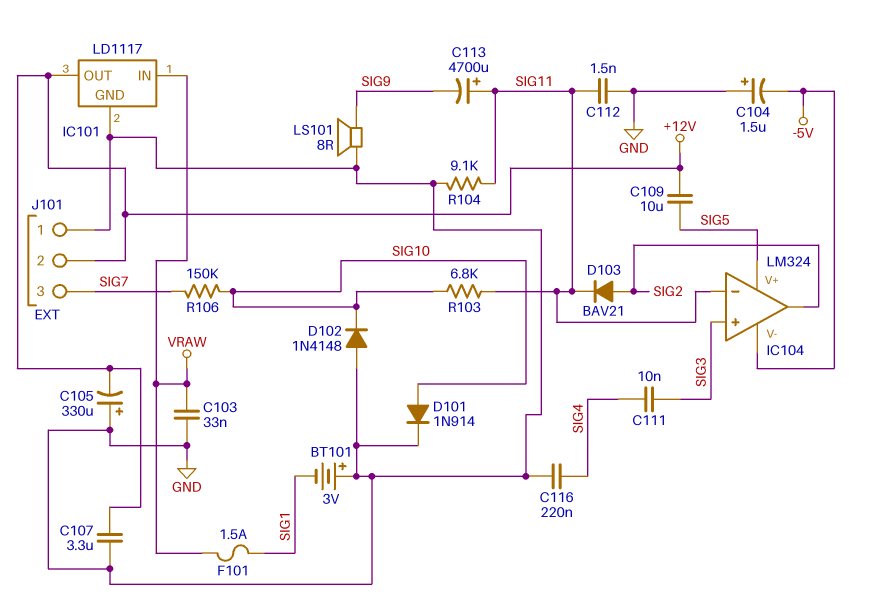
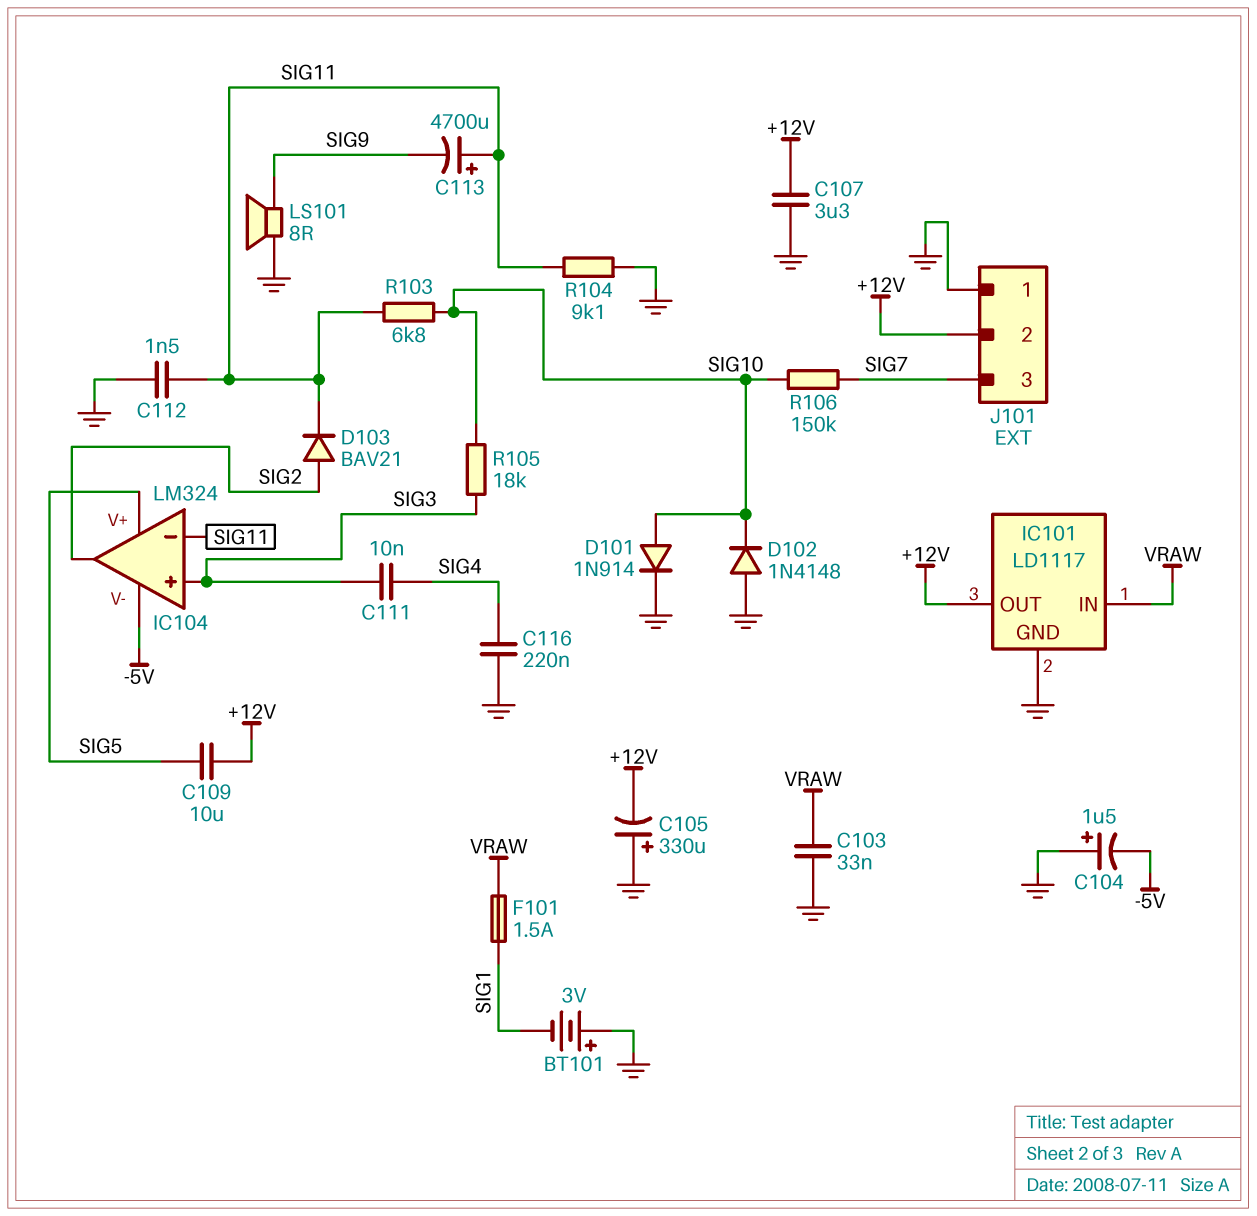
R105: none -> 18k (SIG3, SIG10)

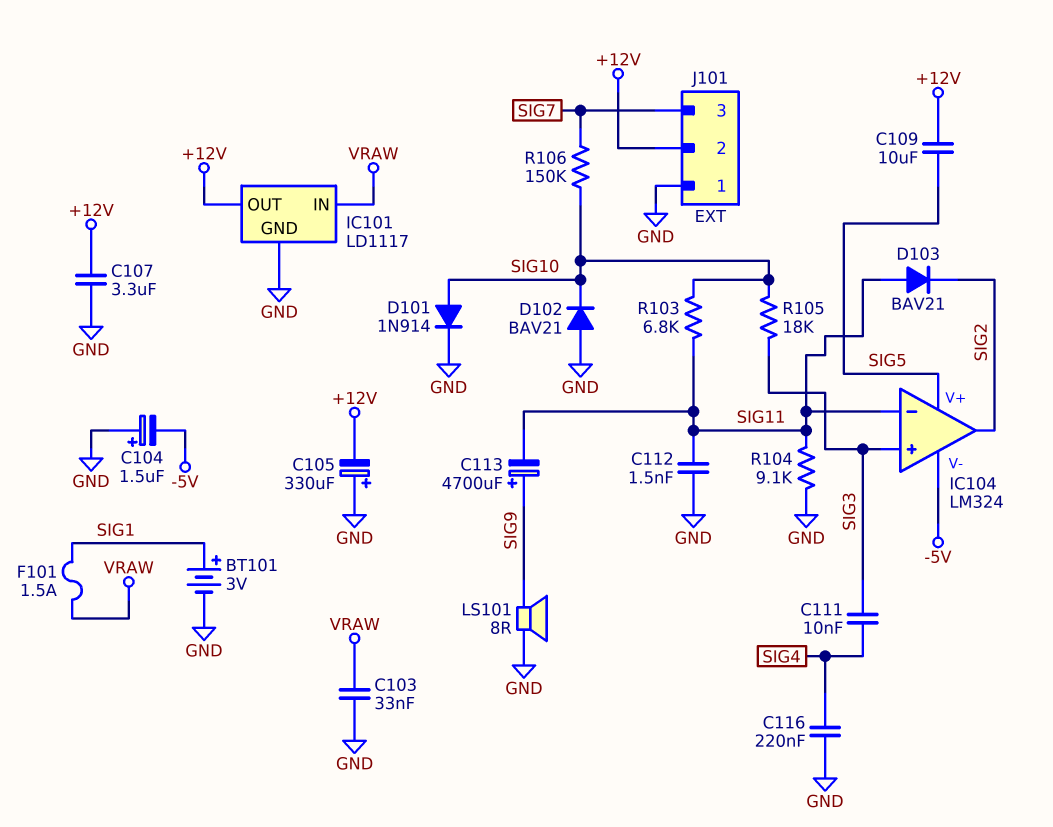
BT101: 3V (plus GND, minus SIG1) -> 3V (plus SIG1, minus GND)
C113: 4700uF (plus SIG11, minus SIG9) -> 4700uF (plus SIG9, minus SIG11)
D102: diode 1N4148 (A GND, K SIG10) -> diode BAV21 (A GND, K SIG10)
D103: diode BAV21 (A SIG2, K SIG11) -> diode BAV21 (A SIG11, K SIG2)

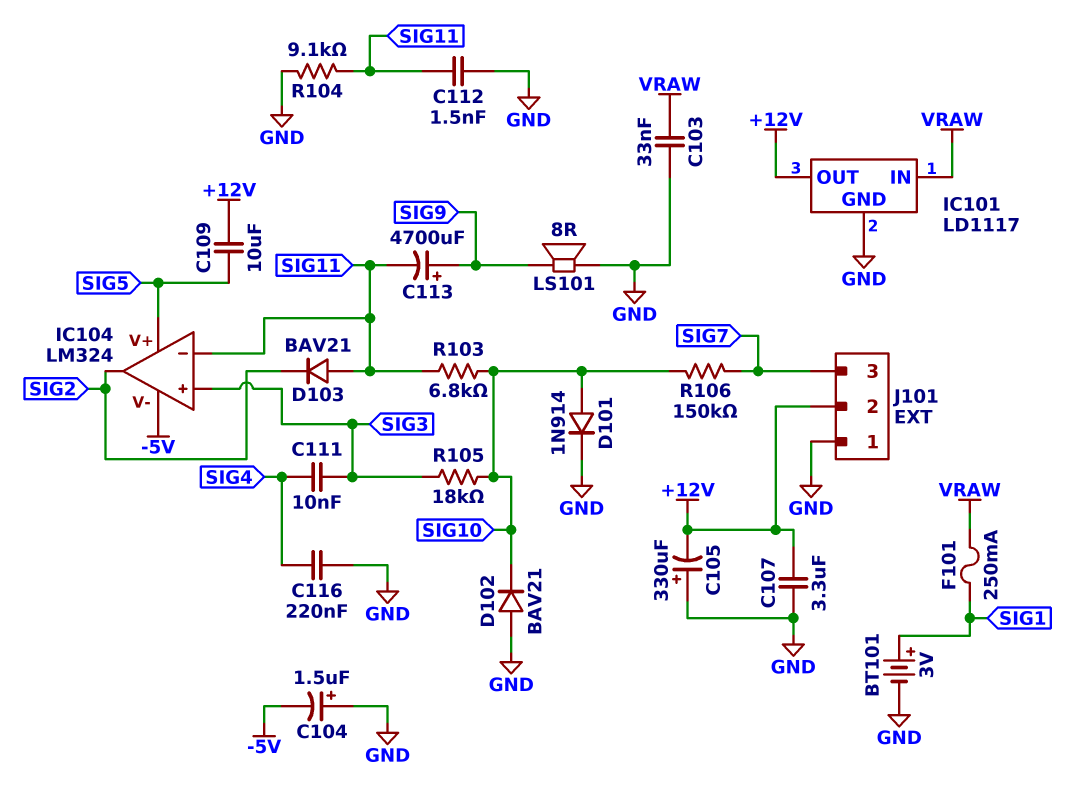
F101: 1.5A (SIG1, VRAW) -> 250mA (SIG1, VRAW)

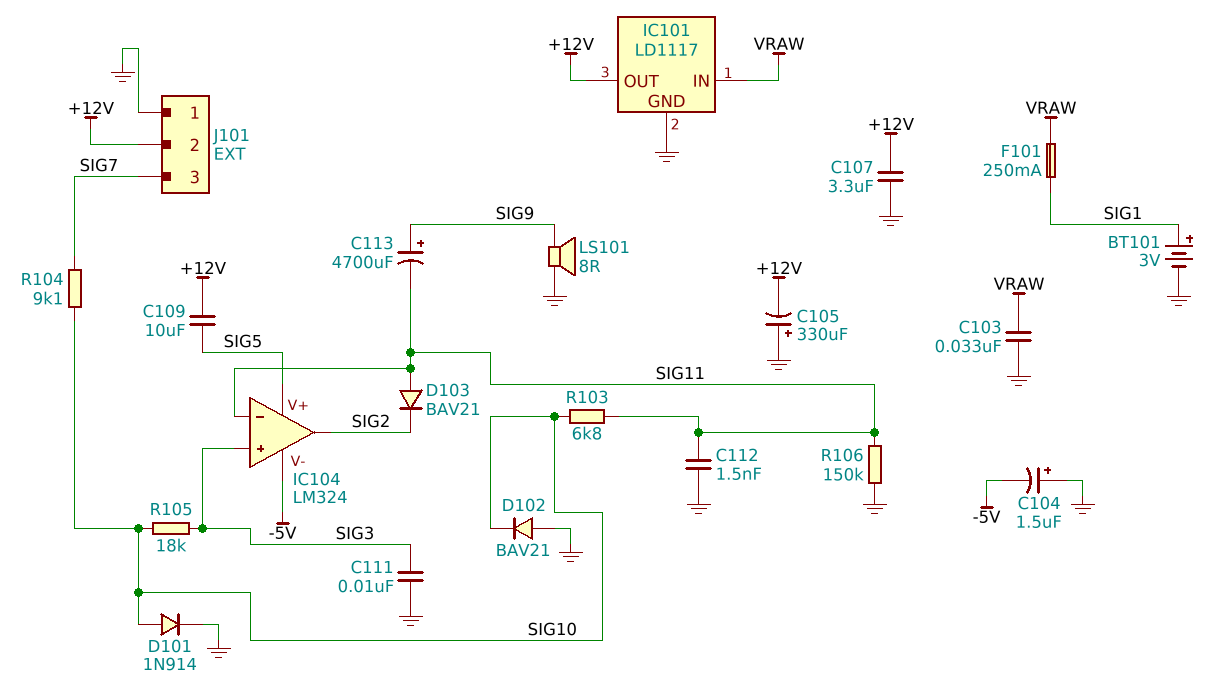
C111: 10nF (SIG3, SIG4) -> 10nF (GND, SIG3)
C116: 220nF (GND, SIG4) -> none
R104: 9.1k (GND, SIG11) -> 9.1k (SIG7, SIG10)
R106: 150k (SIG7, SIG10) -> 150k (GND, SIG11)

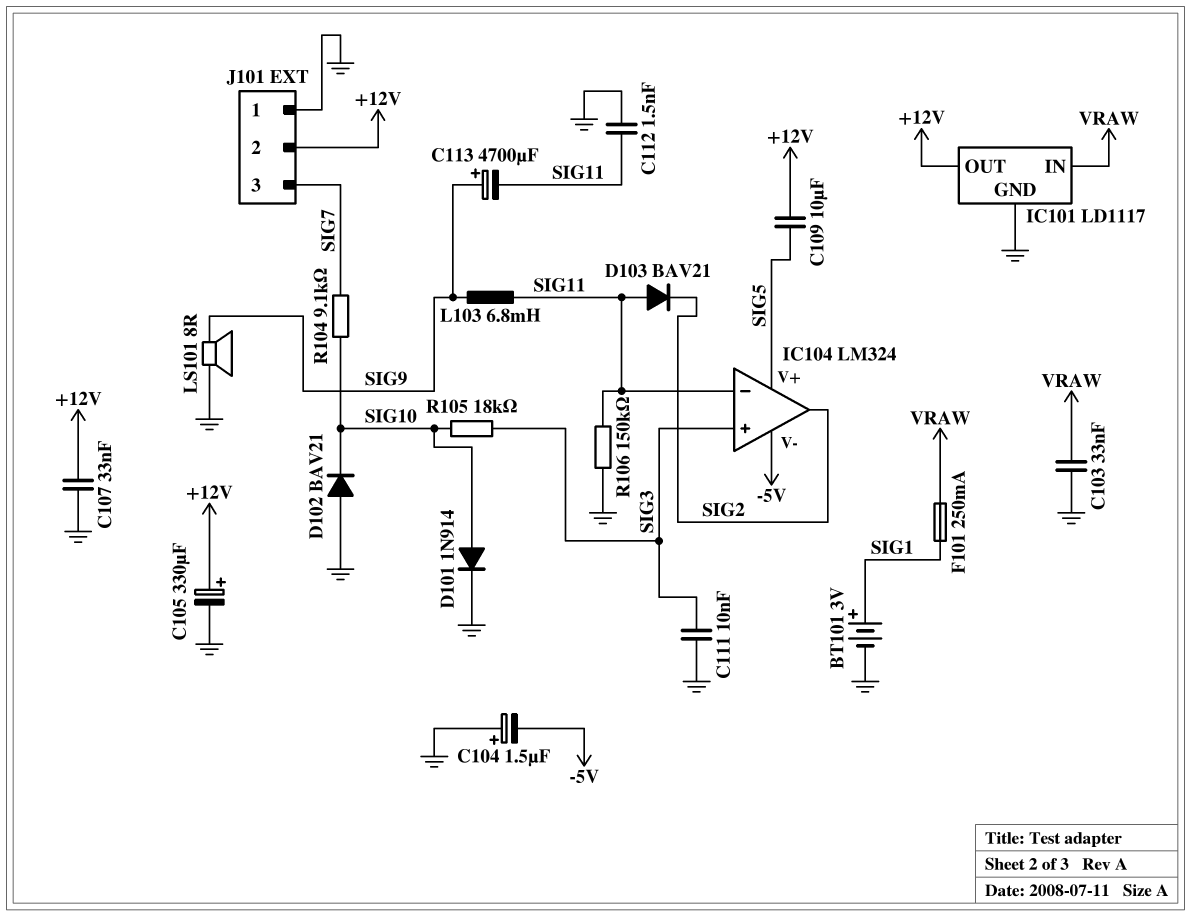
C105: 330uF (plus GND, minus +12V) -> 330uF (plus +12V, minus GND)
C107: 3.3uF (+12V, GND) -> 33nF (+12V, GND)
L103: none -> 6.8mH (SIG9, SIG11)
R103: 6.8k (SIG10, SIG11) -> none

